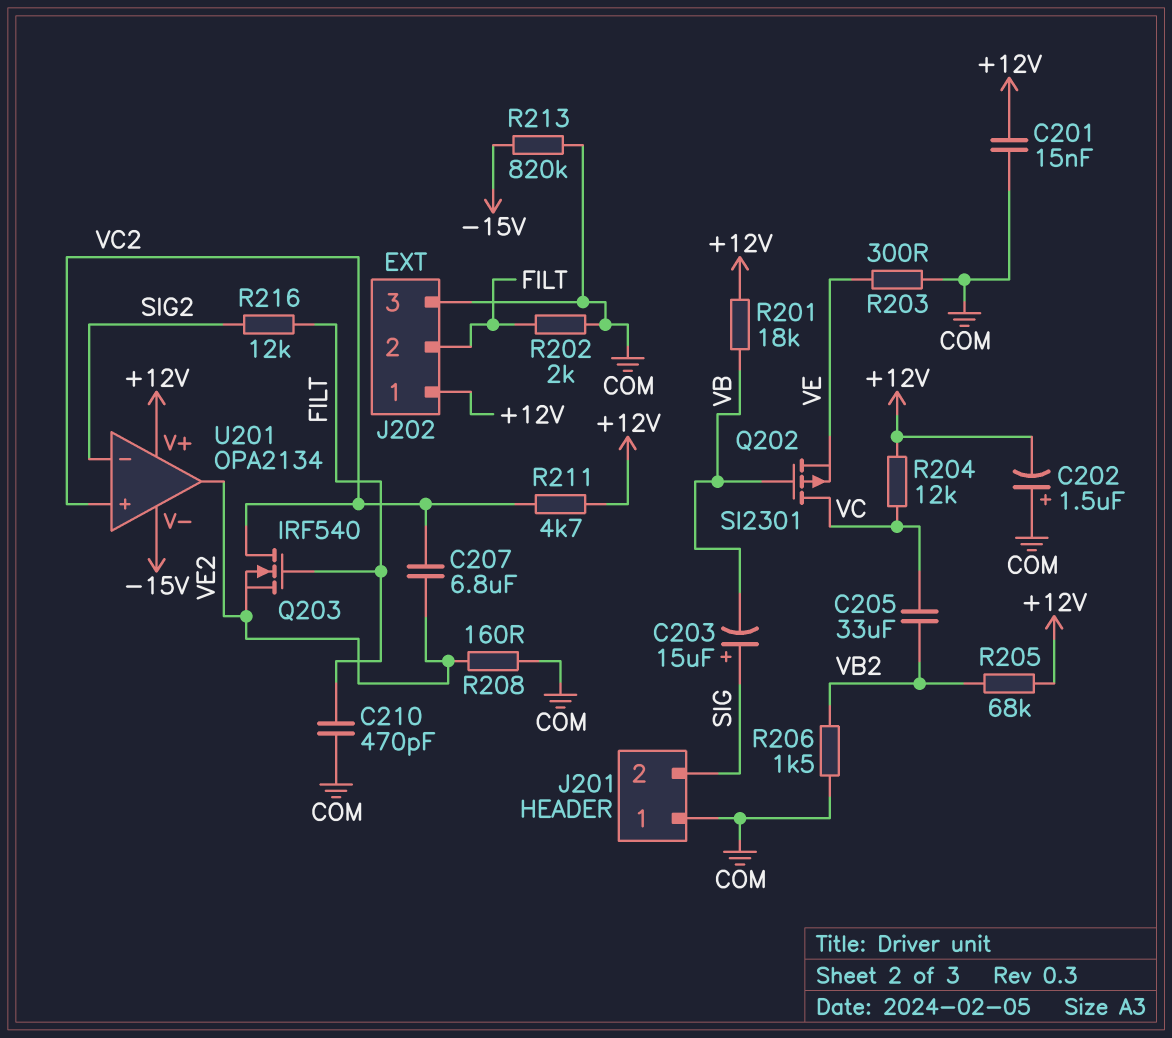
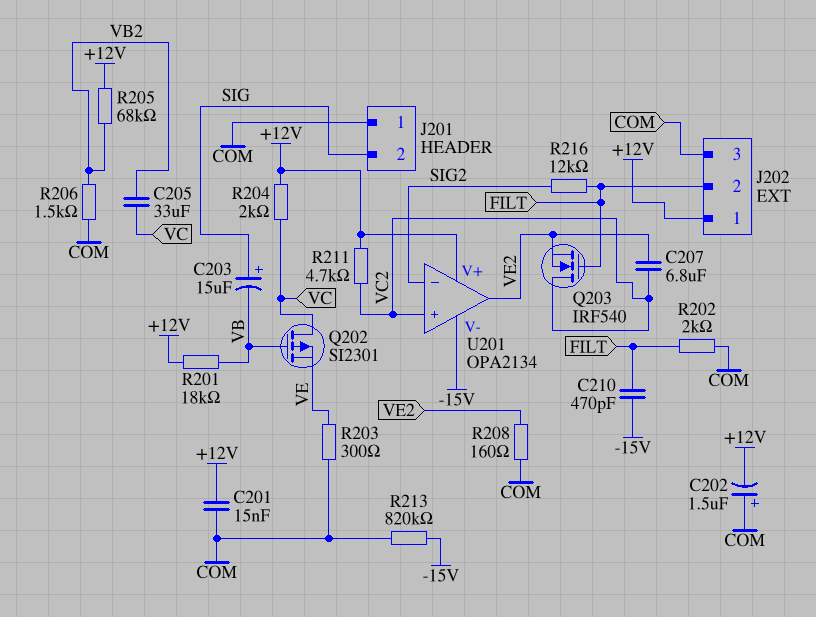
C210: 470pF (COM, FILT) -> 470pF (-15V, FILT)
R204: 12k (+12V, VC) -> 2k (+12V, VC)

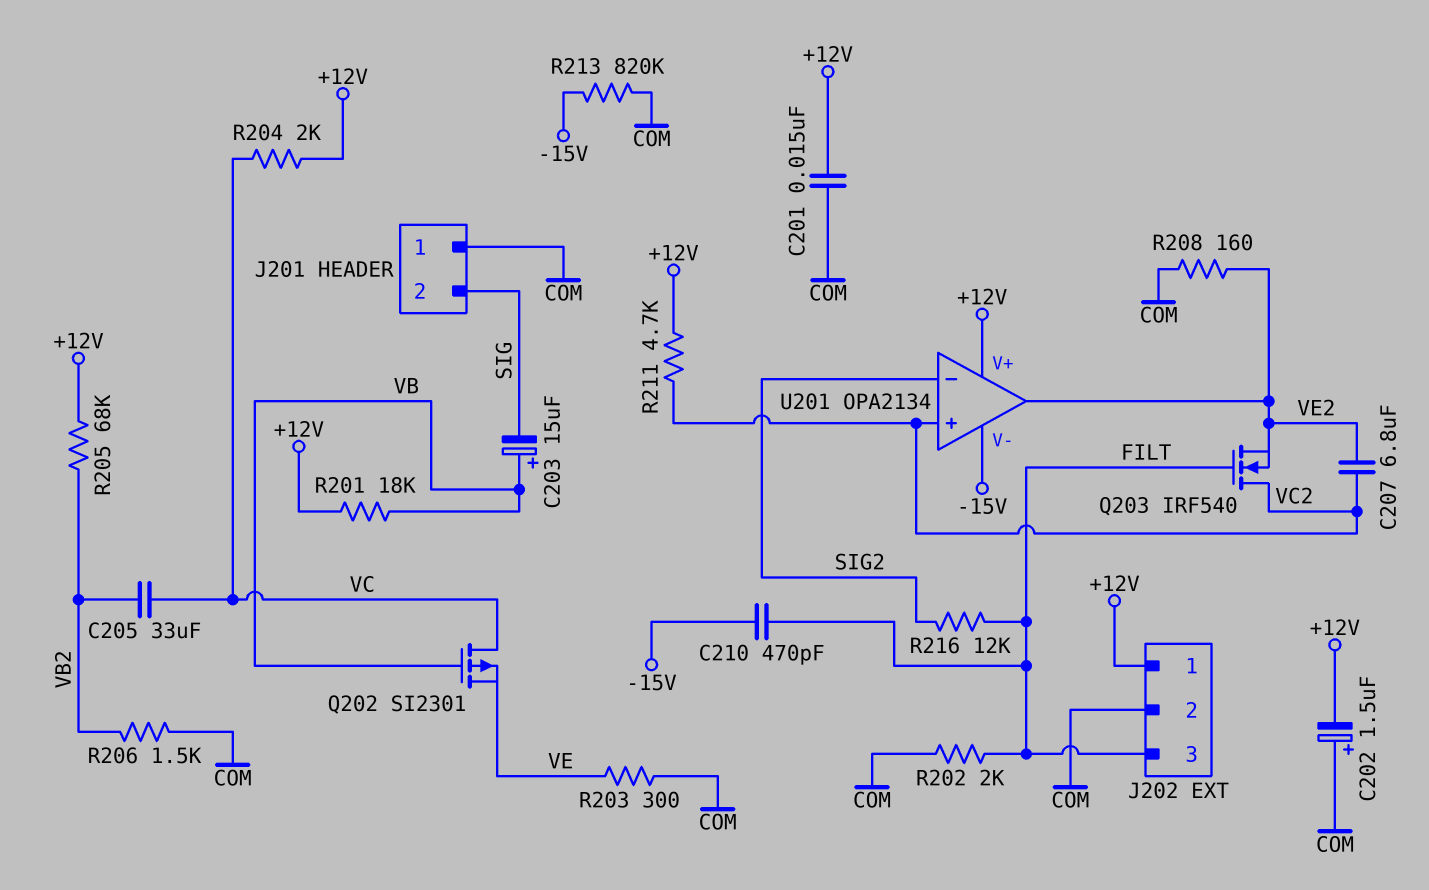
C203: 15uF (plus SIG, minus VB) -> 15uF (plus VB, minus SIG)
J202 pin 2: FILT -> COM
J202 pin 3: COM -> FILT

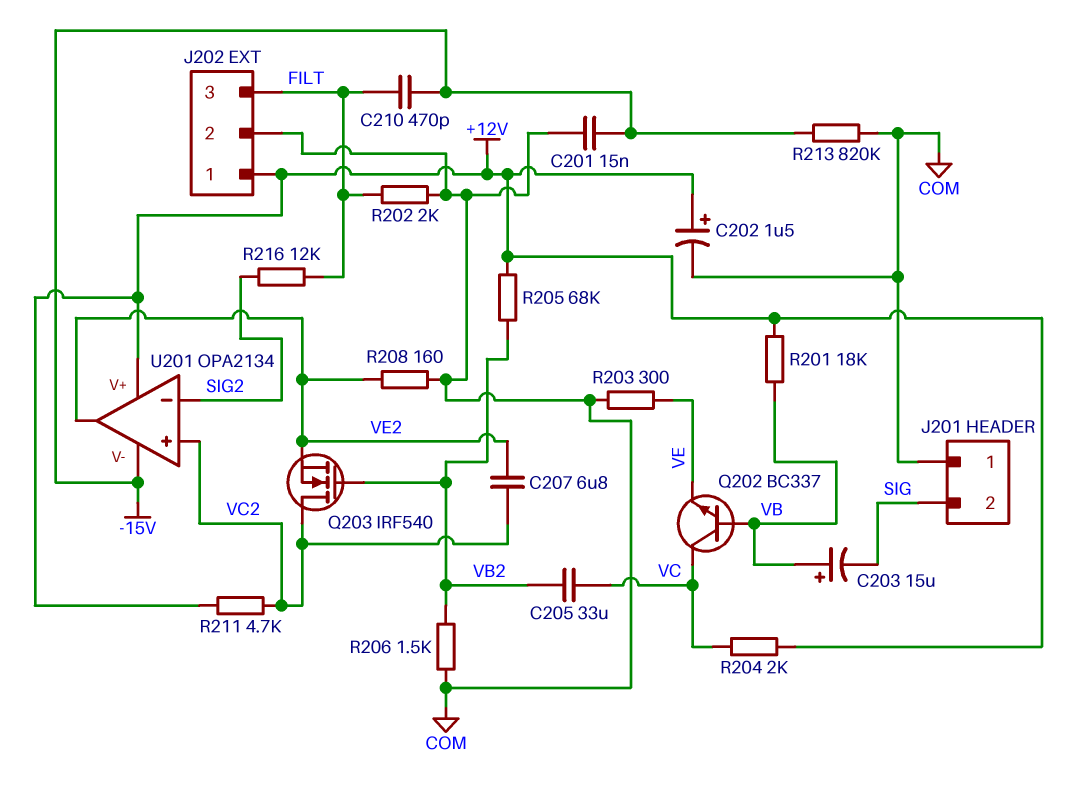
C201: 15nF (+12V, COM) -> 15nF (-15V, COM)
C202: 1.5uF (plus COM, minus +12V) -> 1.5uF (plus +12V, minus COM)
Q202: PMOS SI2301 (G VB, D VC, S VE) -> NPN BC337 (B VB, C VC, E VE)
Q203: NMOS IRF540 (G FILT, D VC2, S VE2) -> NMOS IRF540 (G VB2, D VC2, S VE2)

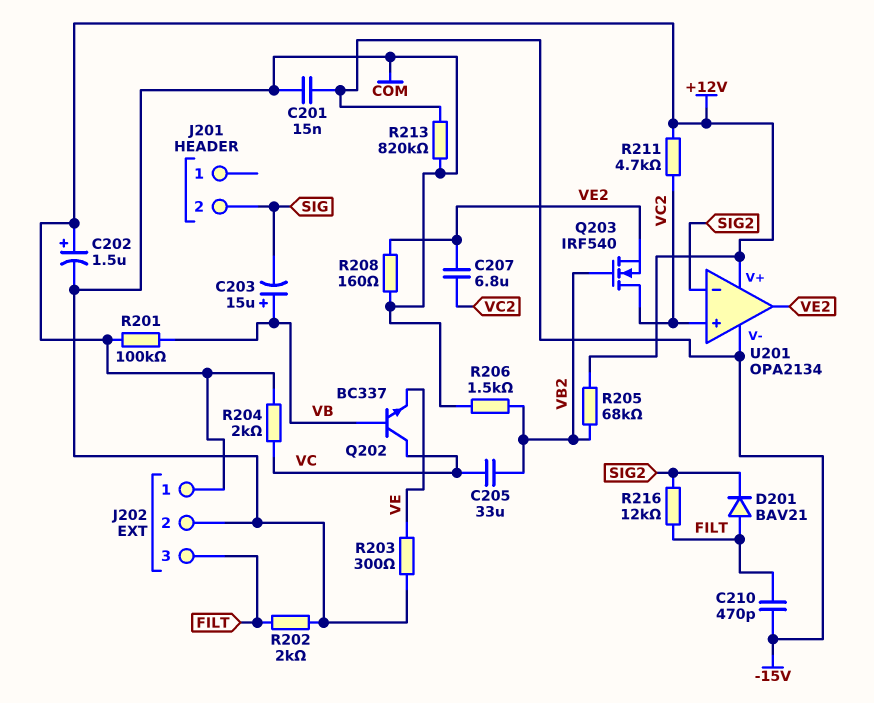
D201: none -> diode BAV21 (A FILT, K SIG2)
J201 pin 1: COM -> none
R201: 18k (+12V, VB) -> 100k (+12V, VB)

